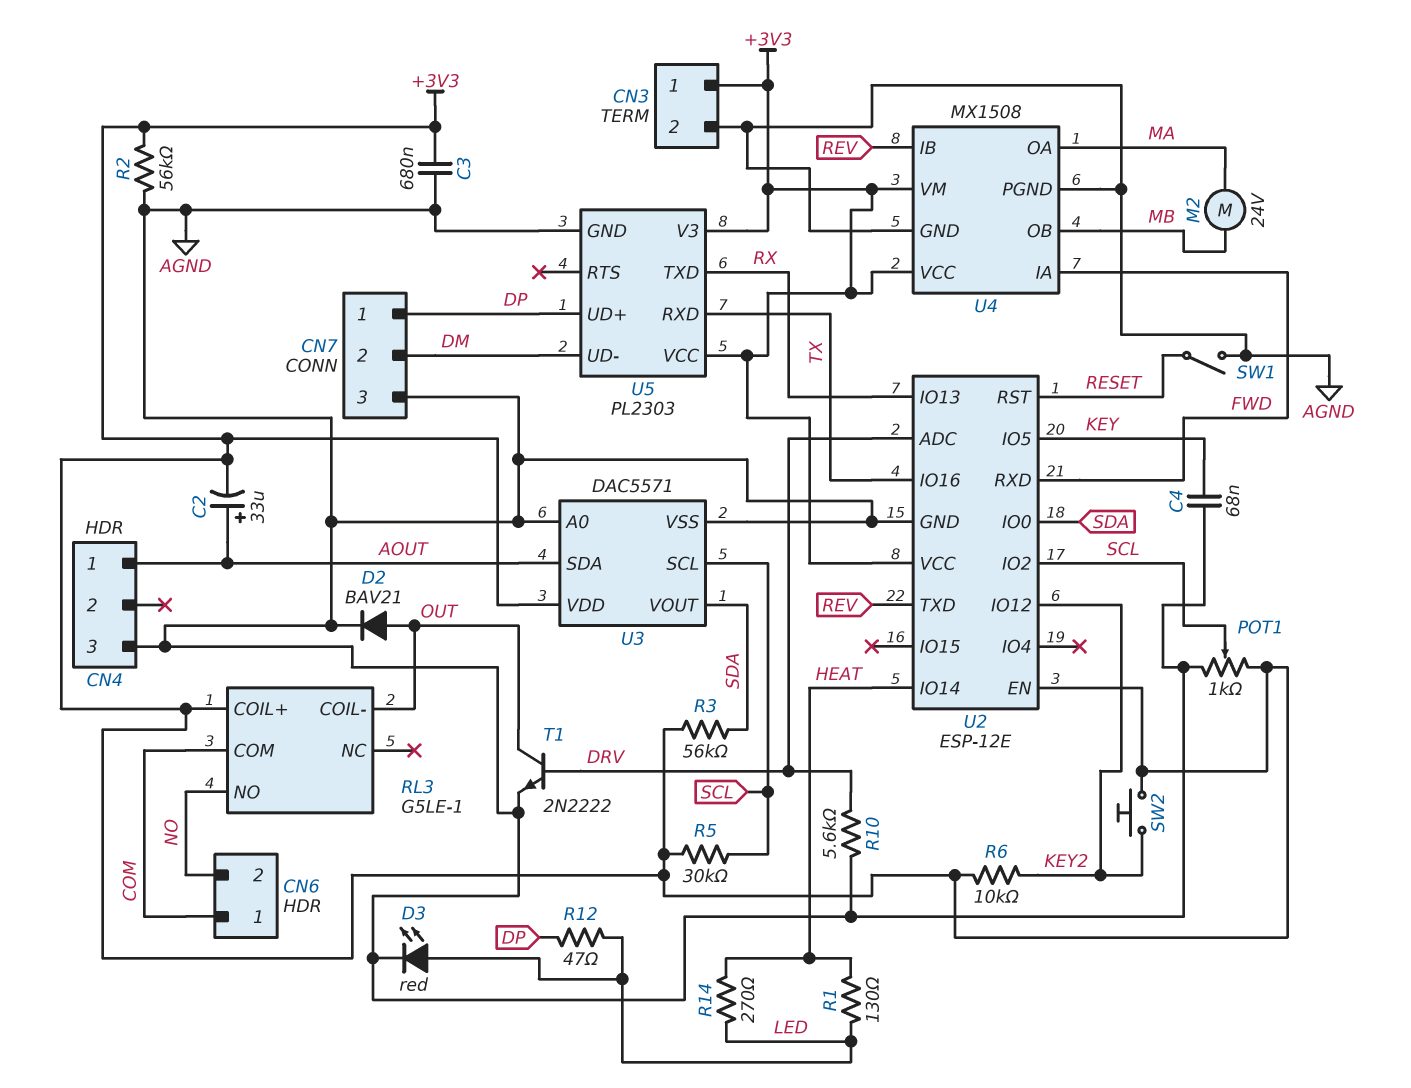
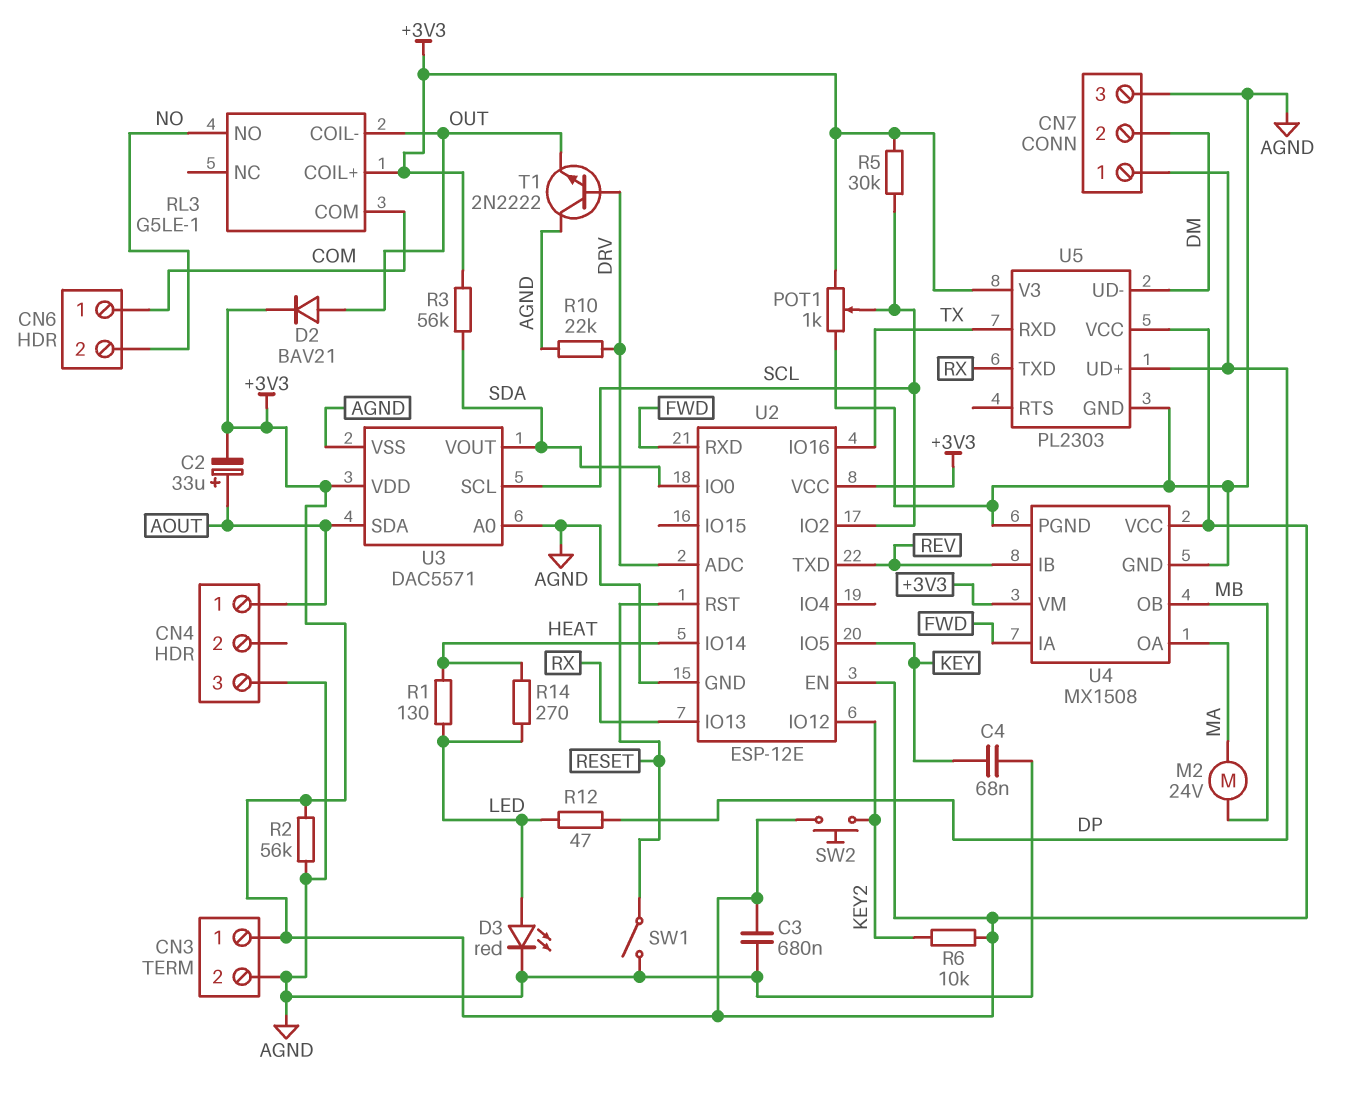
D2: diode BAV21 (A OUT, K AGND) -> diode BAV21 (A OUT, K +3V3)
R10: 5.6k (AGND, DRV) -> 22k (AGND, DRV)
T1: NPN 2N2222 (B DRV, C OUT, E AGND) -> NPN 2N2222 (B DRV, C AGND, E OUT)

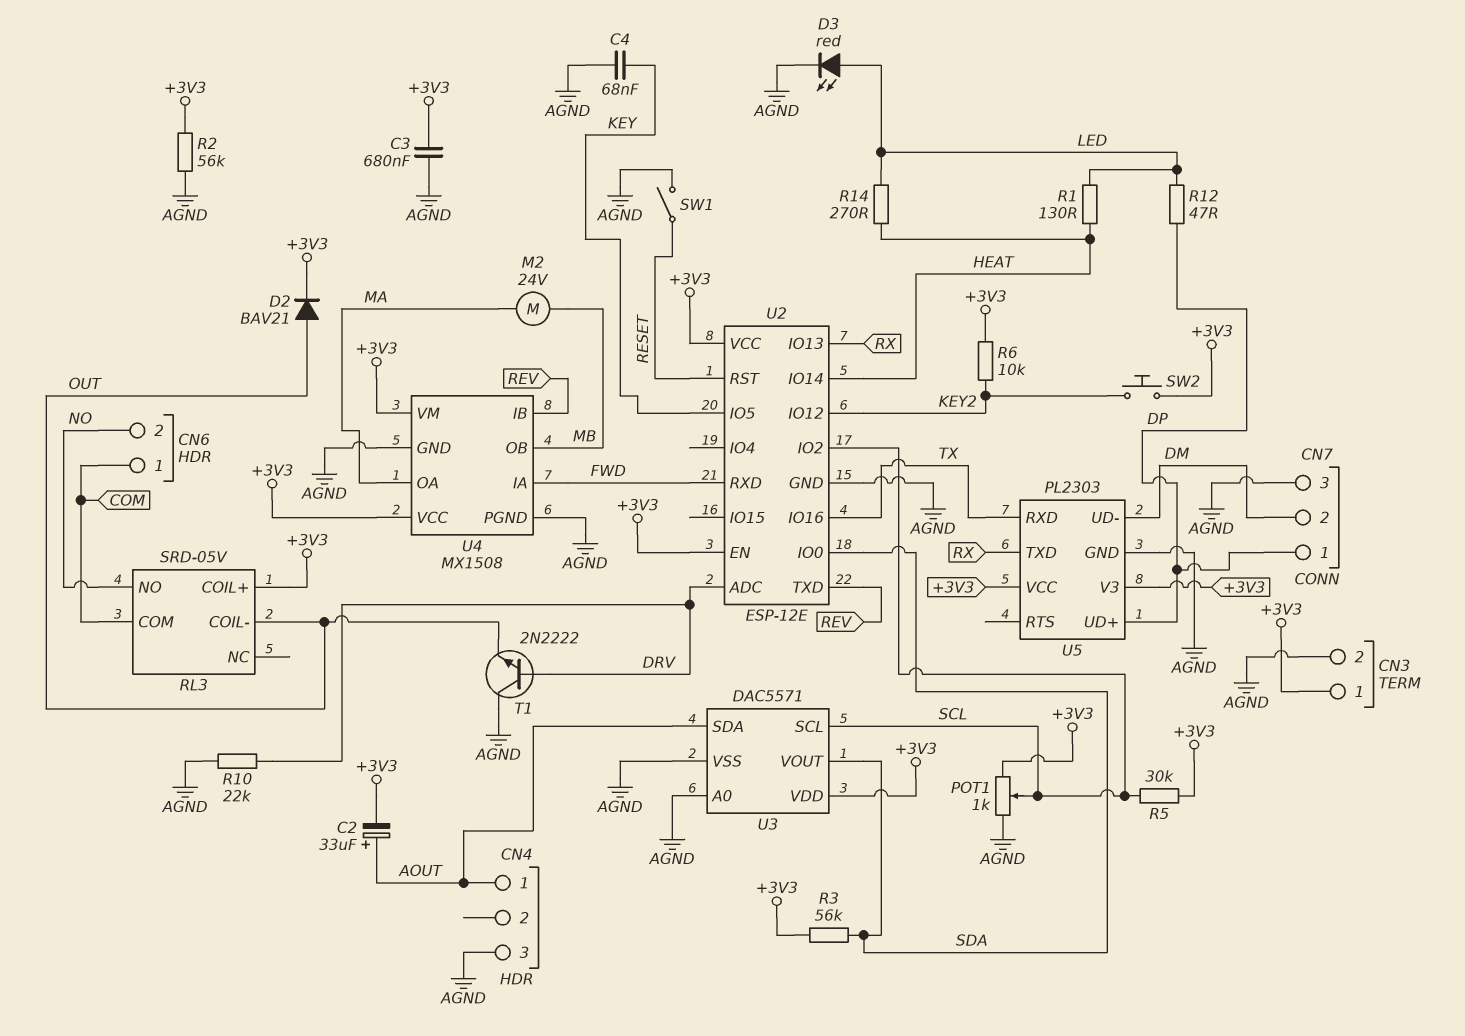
RL3: G5LE-1 -> SRD-05V

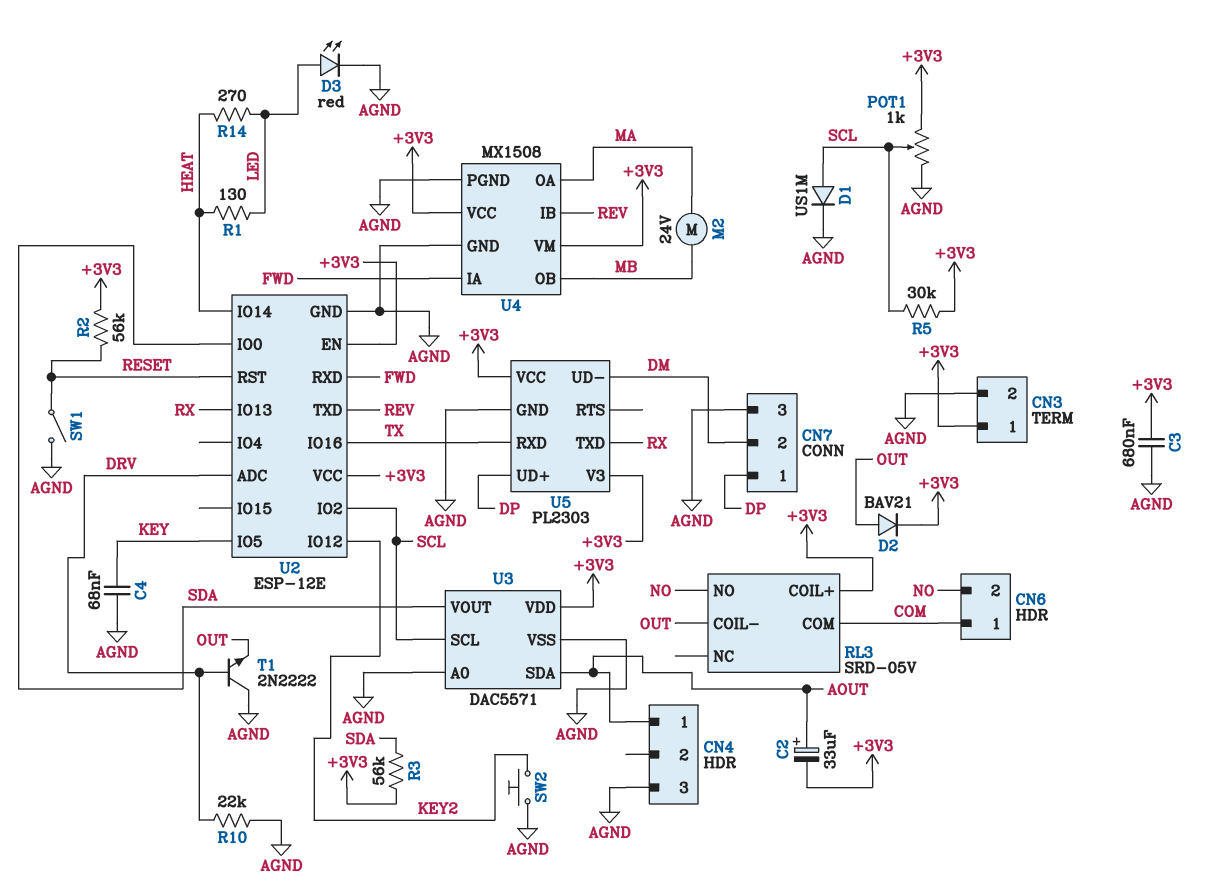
D1: none -> diode US1M (A SCL, K AGND)
R2: 56k (+3V3, AGND) -> 56k (+3V3, RESET)
R6: 10k (+3V3, KEY2) -> none
R12: 47 (DP, LED) -> none
SW2: button (+3V3, KEY2) -> button (AGND, KEY2)

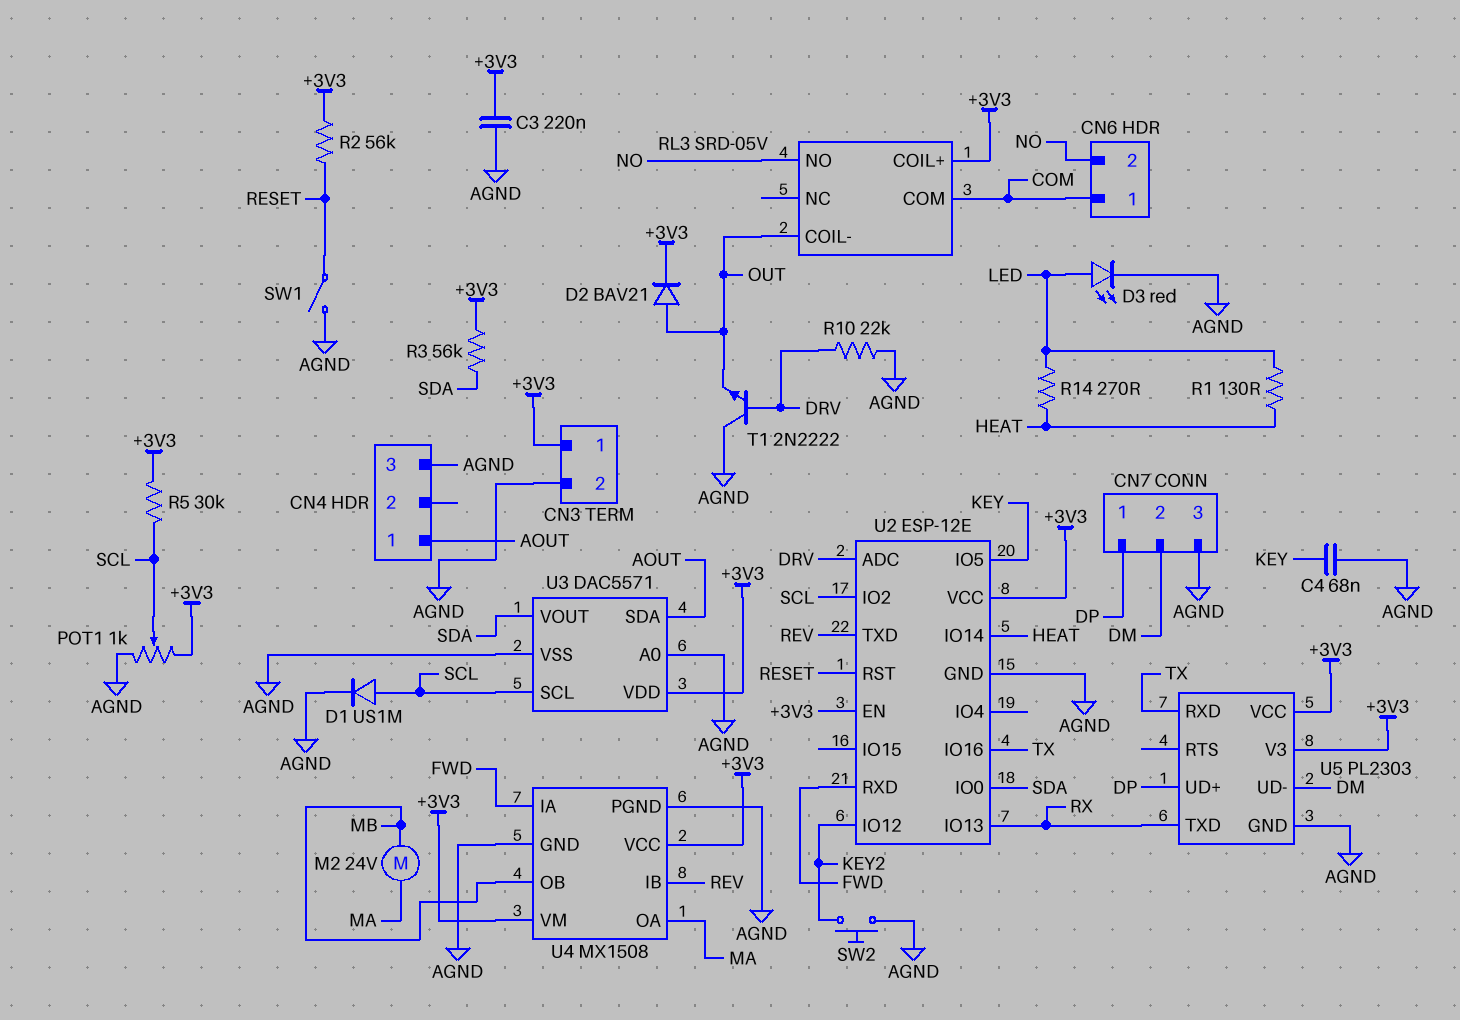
C2: 33uF (plus AOUT, minus +3V3) -> none
C3: 680nF (+3V3, AGND) -> 220nF (+3V3, AGND)

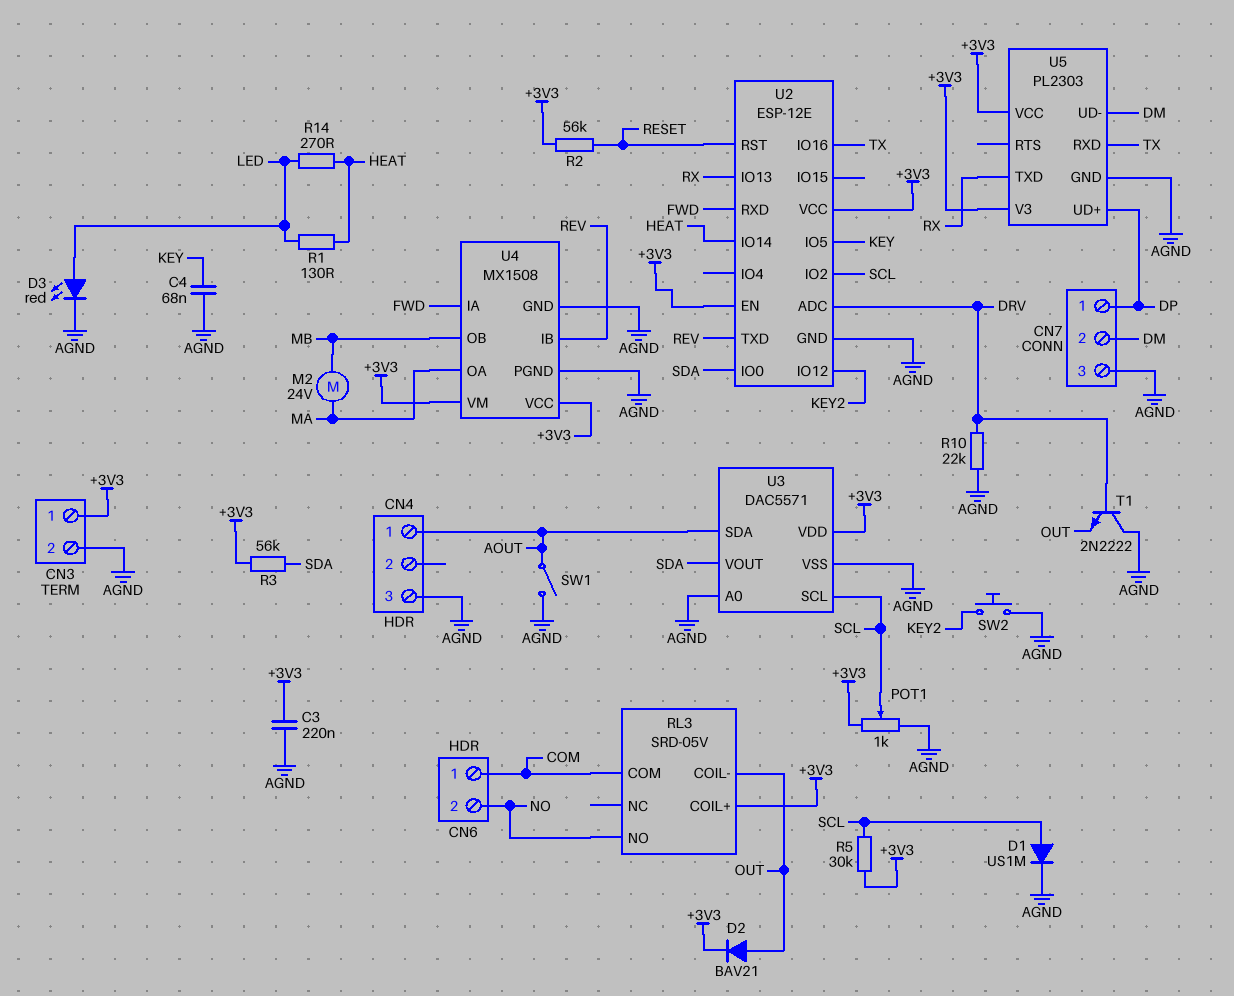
SW1: switch (AGND, RESET) -> switch (AGND, AOUT)

